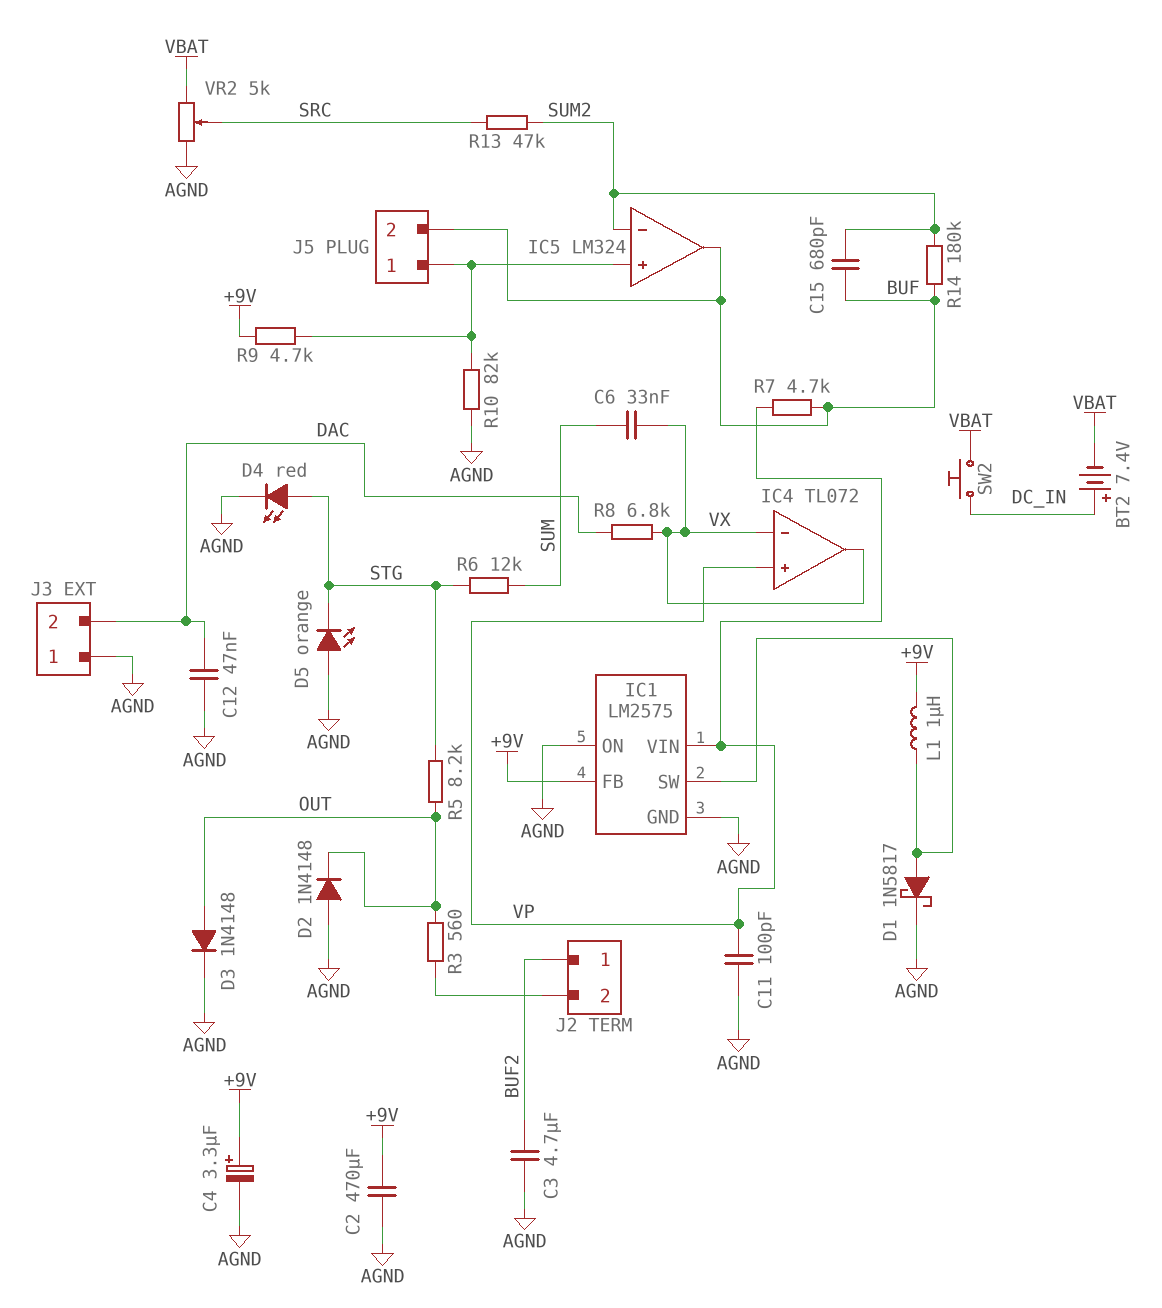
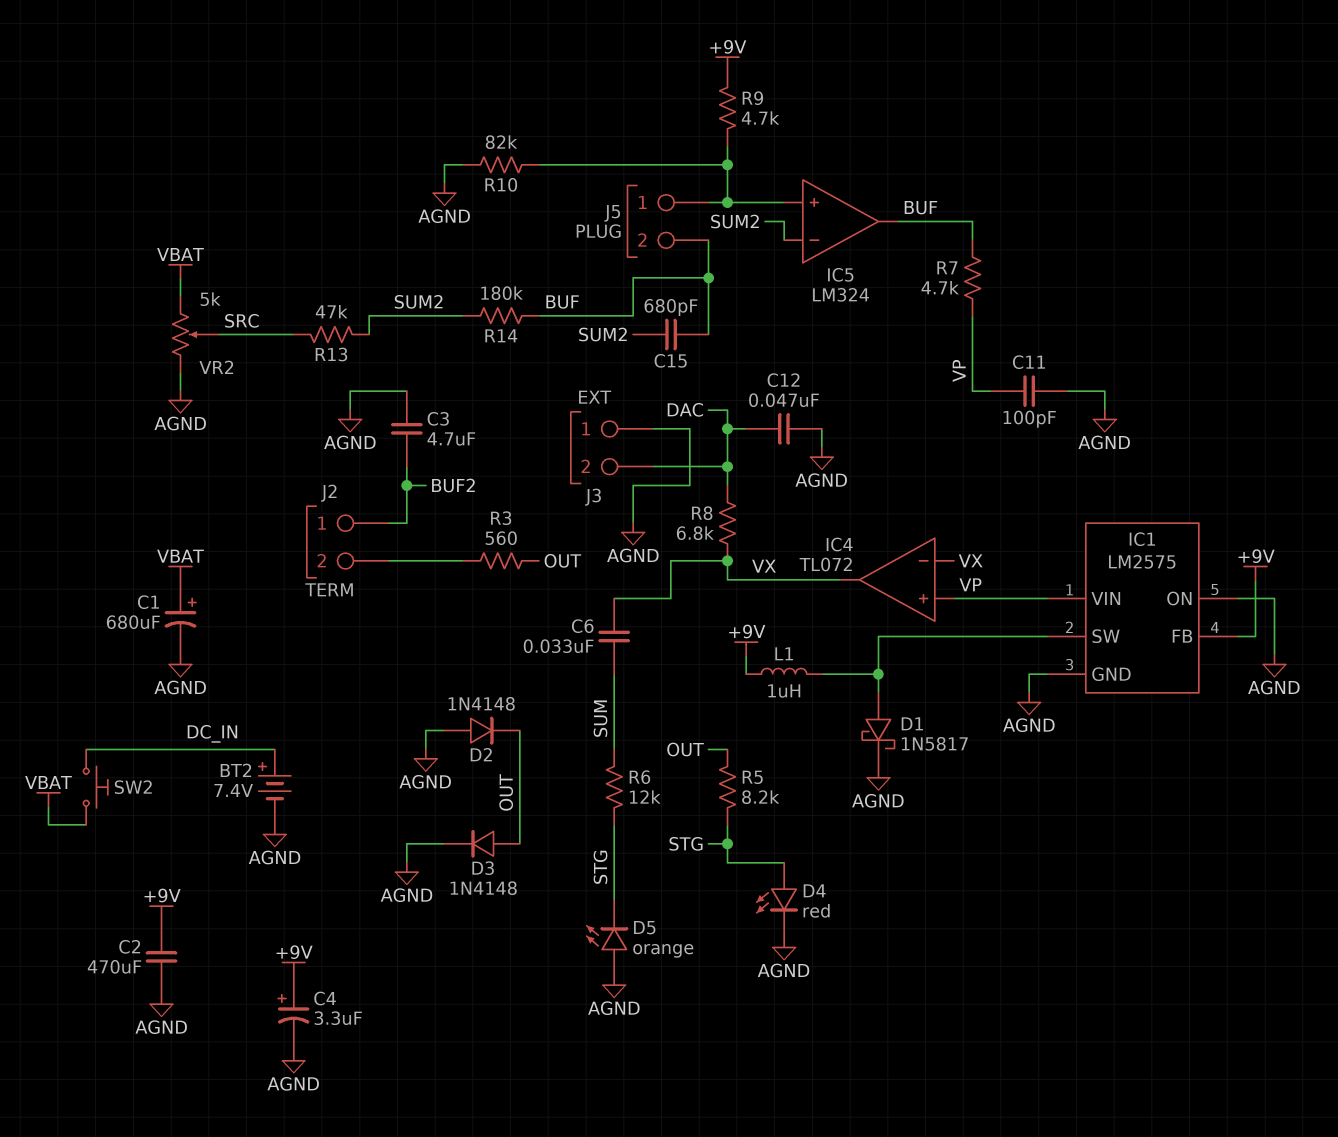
BT2: 7.4V (plus DC_IN, minus VBAT) -> 7.4V (plus DC_IN, minus AGND)
C1: none -> 680uF (plus VBAT, minus AGND)

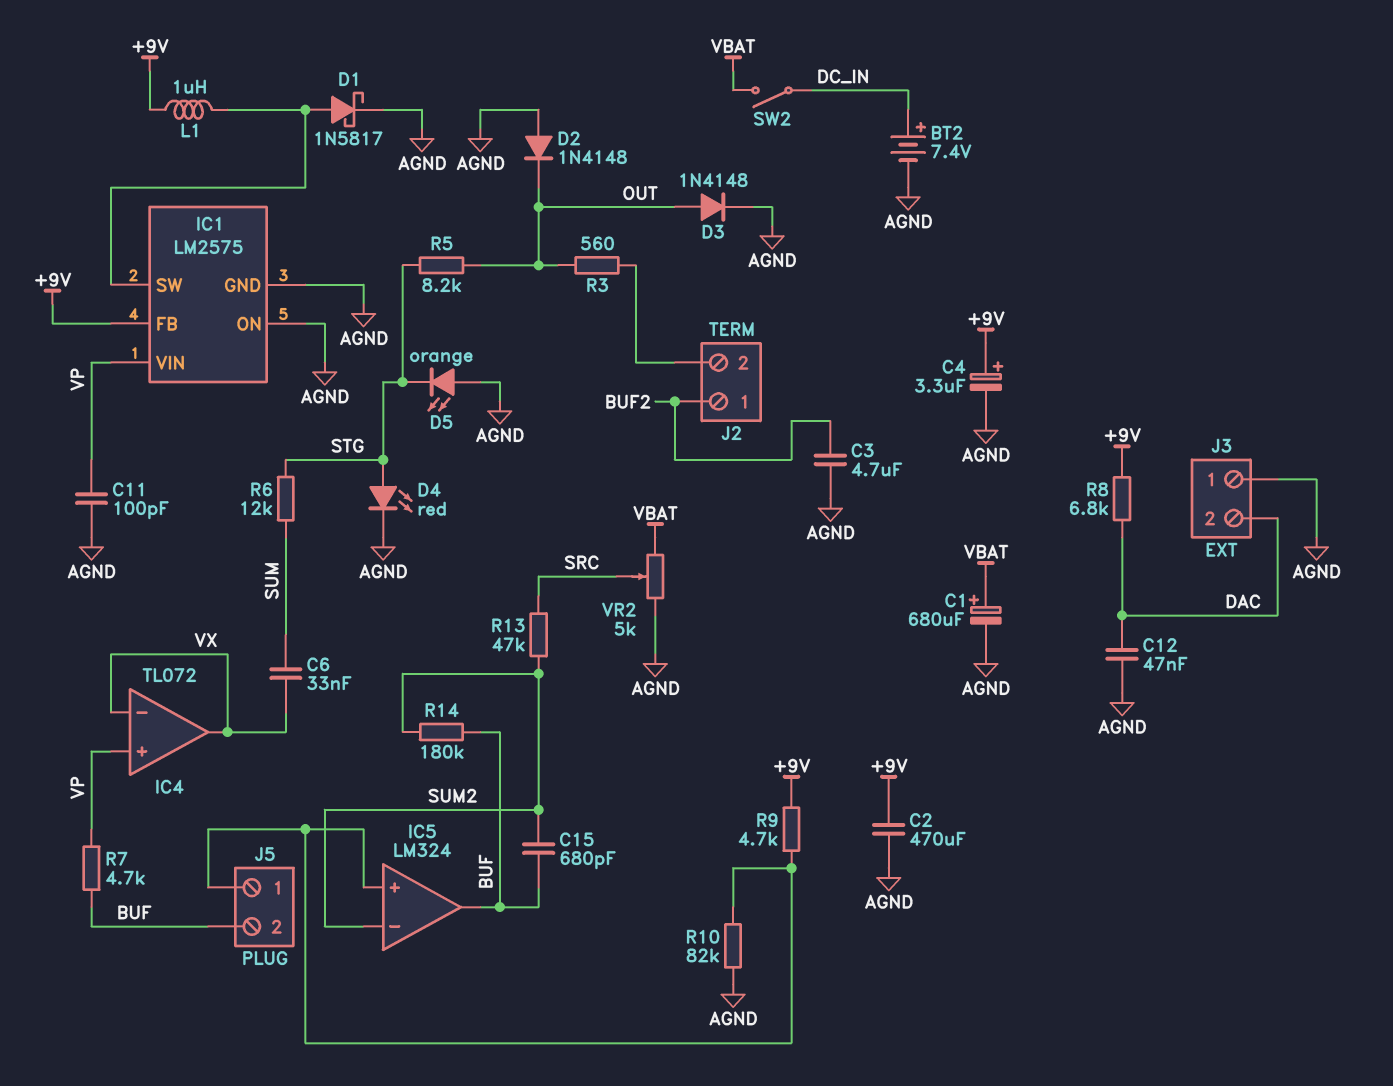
R8: 6.8k (DAC, VX) -> 6.8k (+9V, DAC)
SW2: button (DC_IN, VBAT) -> switch (DC_IN, VBAT)

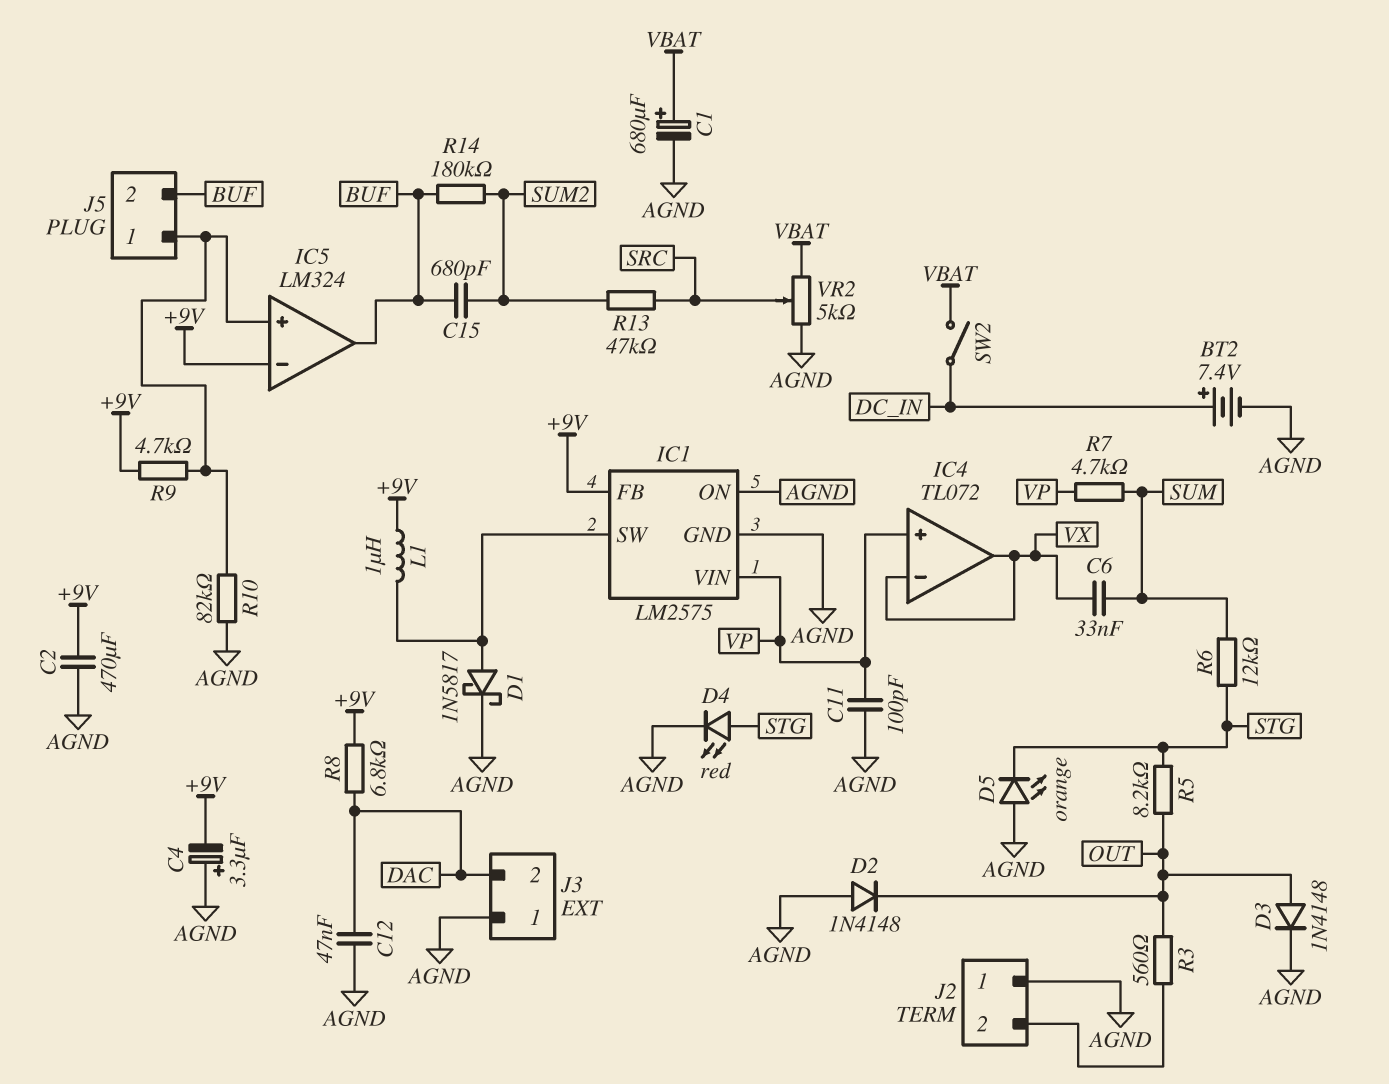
C3: 4.7uF (AGND, BUF2) -> none
C4: 3.3uF (plus +9V, minus AGND) -> 3.3uF (plus AGND, minus +9V)
IC5 pin in-: SUM2 -> +9V
J2 pin 1: BUF2 -> AGND
R7: 4.7k (BUF, VP) -> 4.7k (SUM, VP)

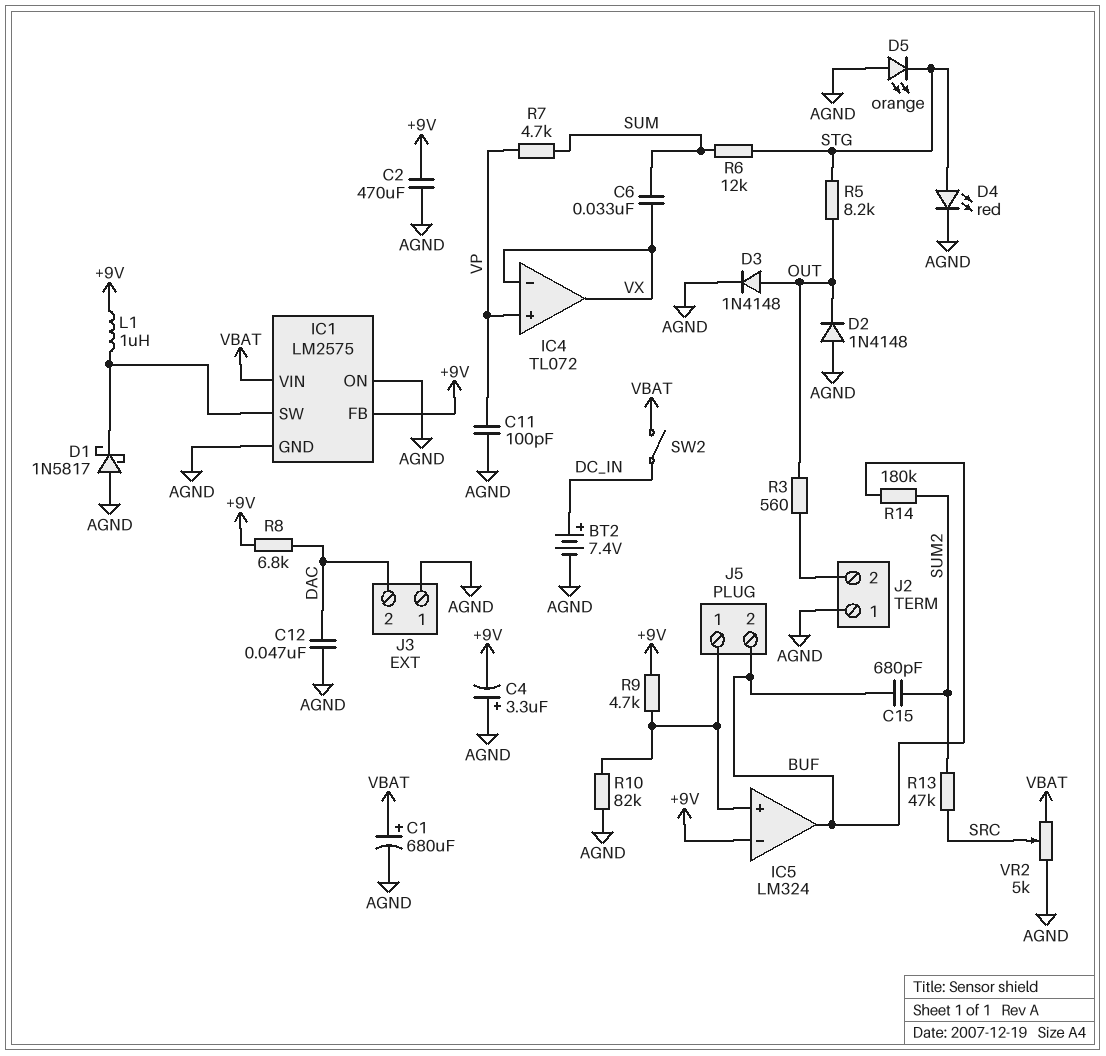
D1: schottky 1N5817 (A IC1/SW, K AGND) -> schottky 1N5817 (A AGND, K IC1/SW)
IC1 pin VIN: VP -> VBAT

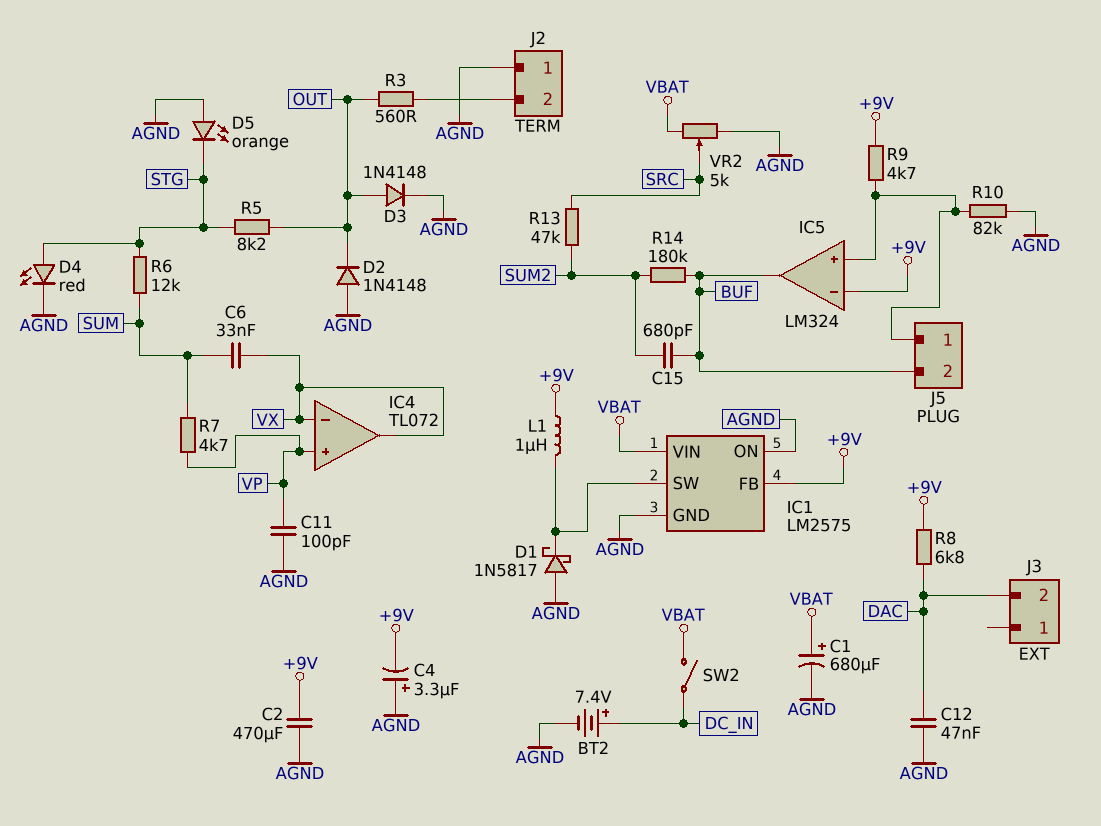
J3 pin 1: AGND -> none

